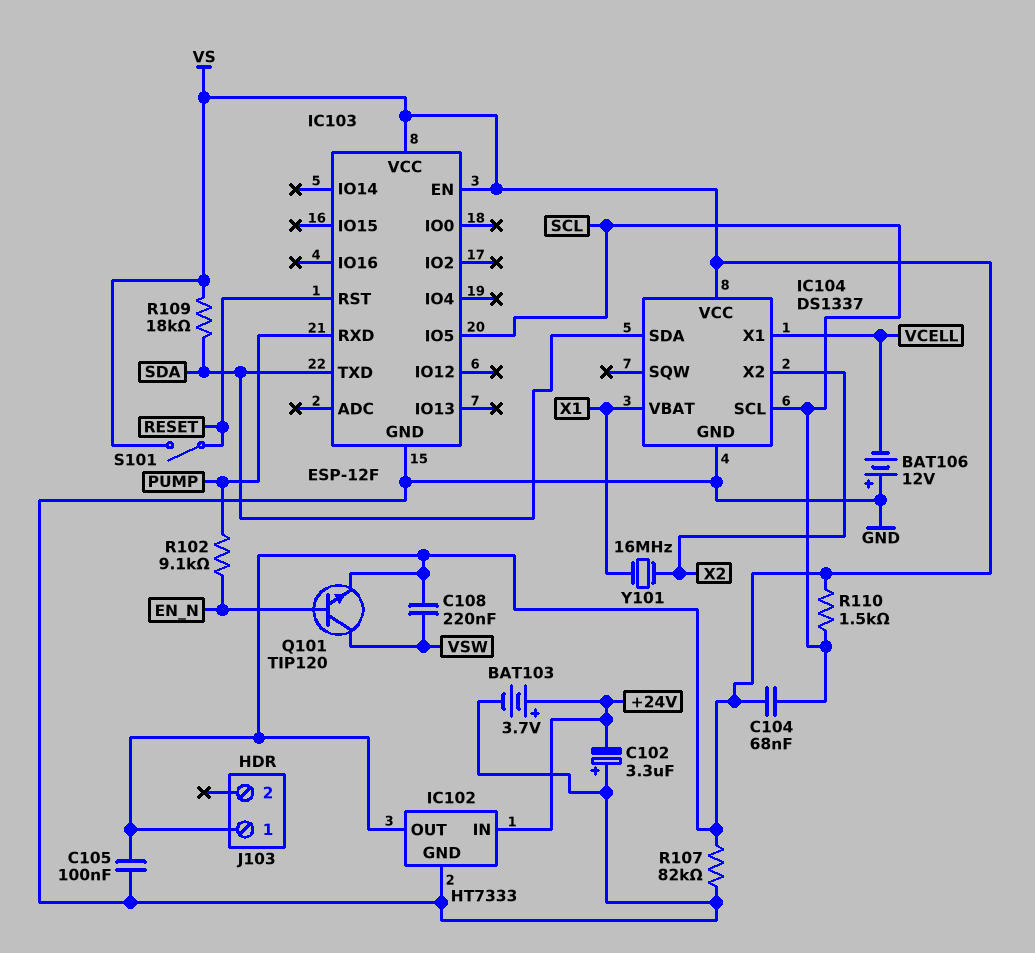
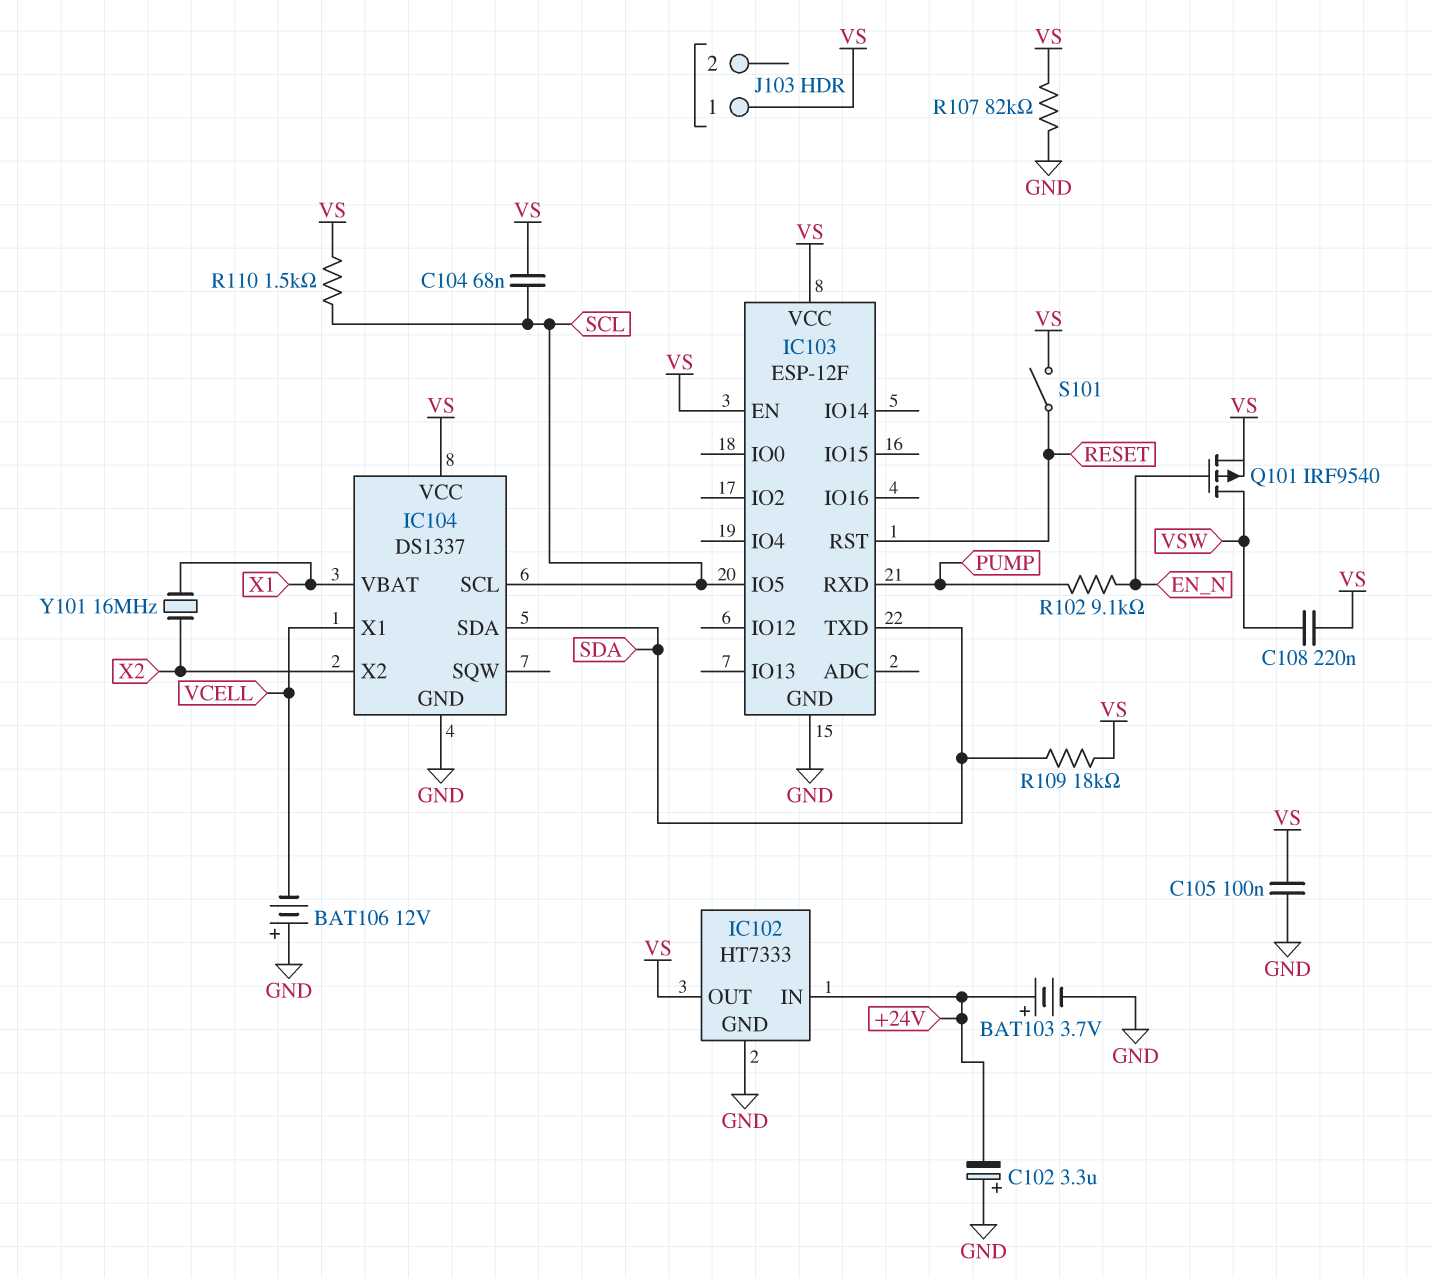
Q101: NPN TIP120 (B EN_N, C VSW, E VS) -> PMOS IRF9540 (G EN_N, D VSW, S VS)

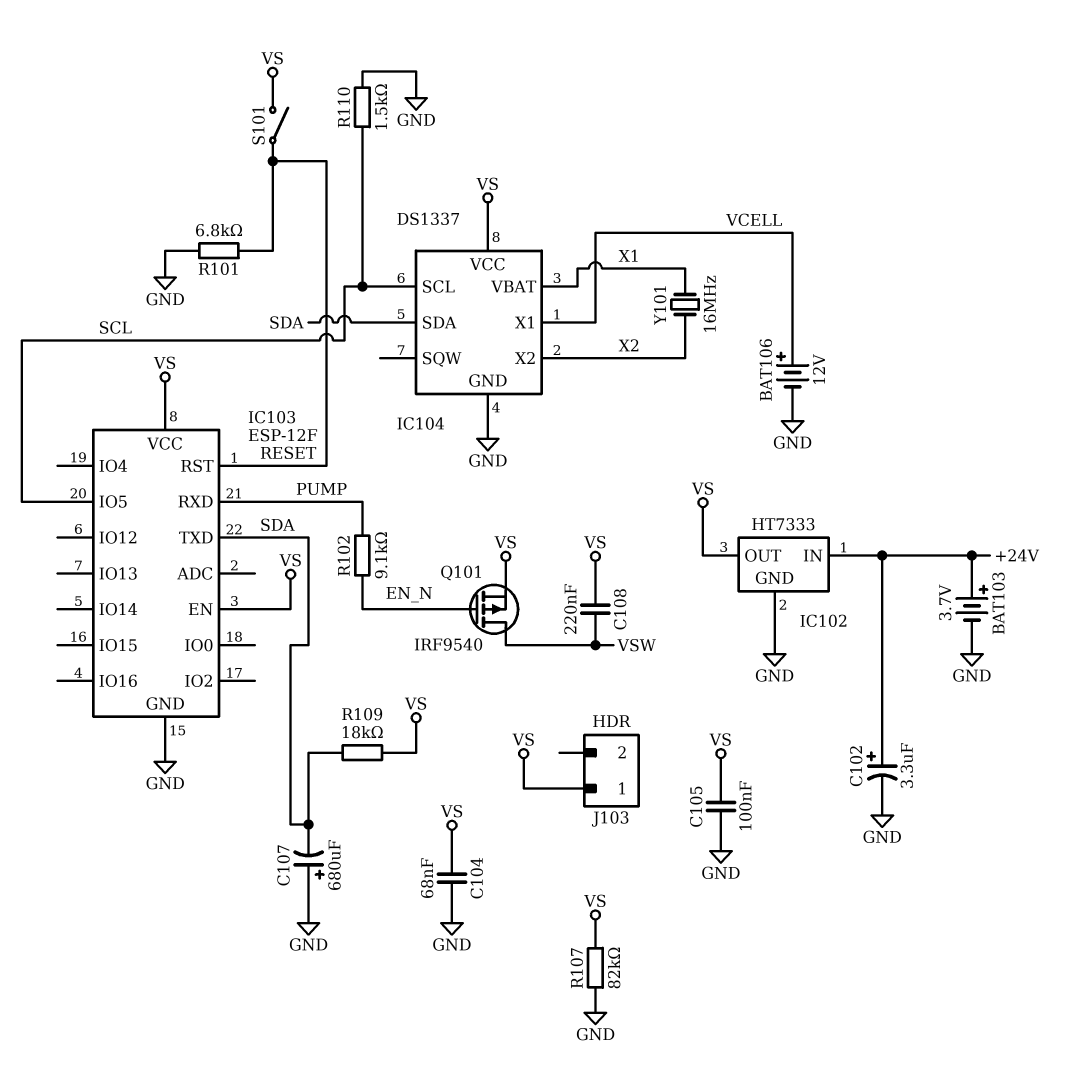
BAT106: 12V (plus GND, minus VCELL) -> 12V (plus VCELL, minus GND)
C102: 3.3uF (plus GND, minus +24V) -> 3.3uF (plus +24V, minus GND)
C104: 68nF (SCL, VS) -> 68nF (GND, VS)
C107: none -> 680uF (plus GND, minus SDA)
R101: none -> 6.8k (GND, RESET)
R110: 1.5k (SCL, VS) -> 1.5k (GND, SCL)

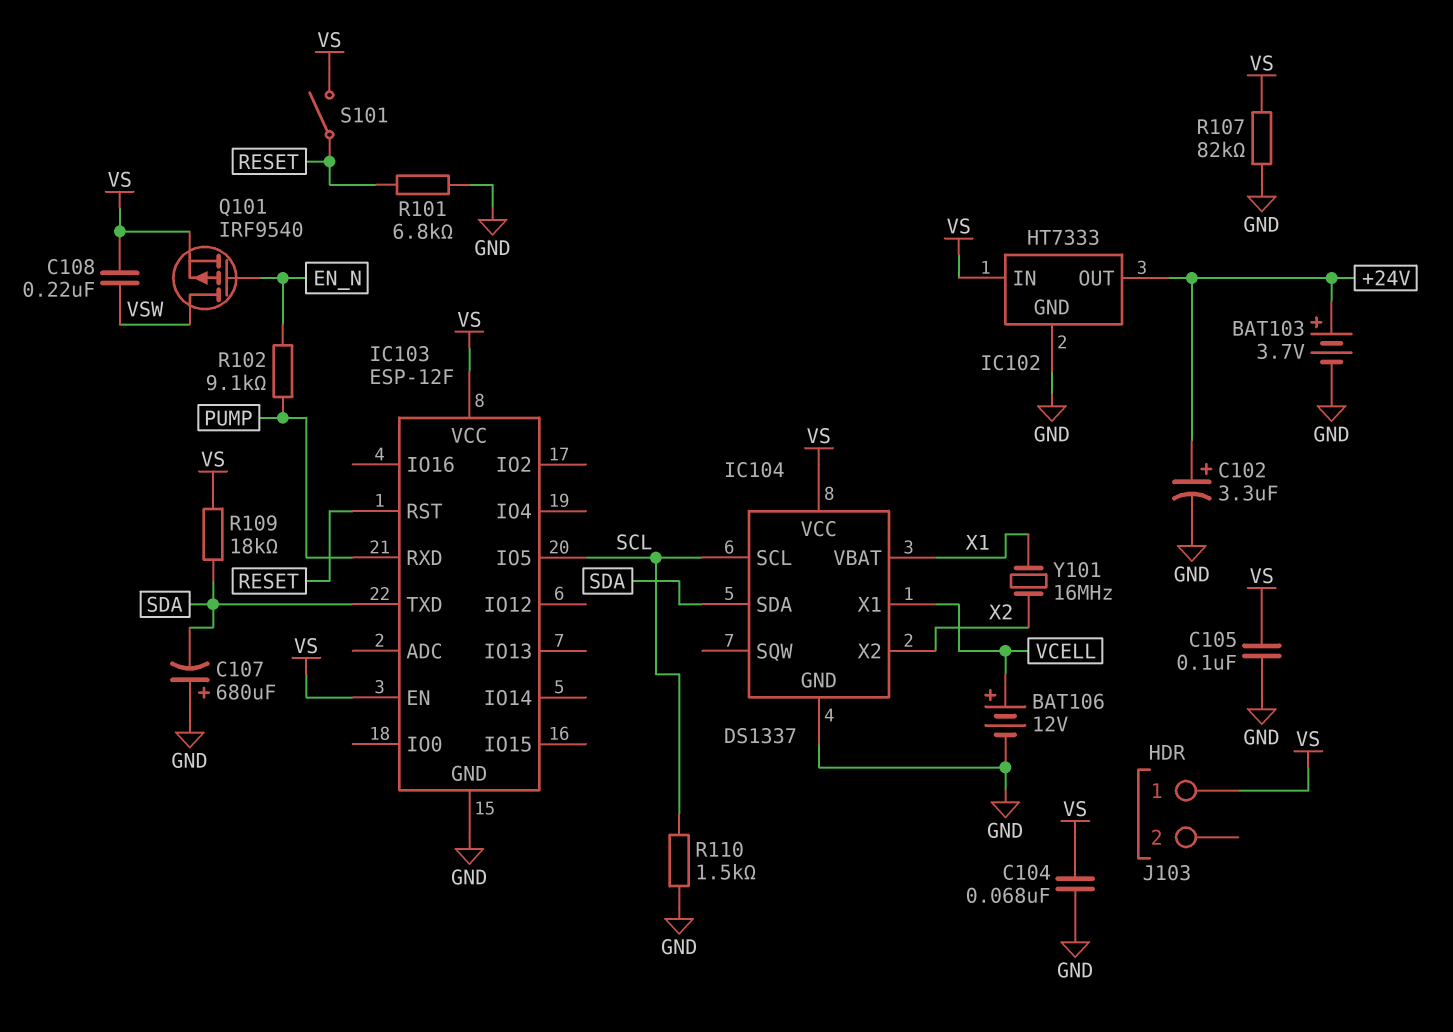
IC102 pin IN: +24V -> VS
IC102 pin OUT: VS -> +24V

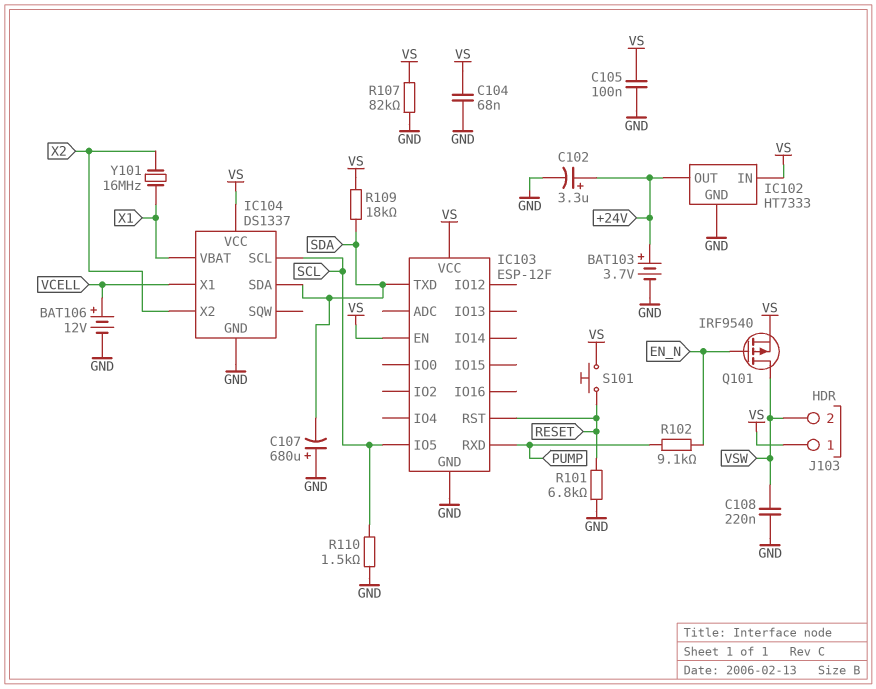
C108: 220nF (VS, VSW) -> 220nF (GND, VSW)
J103 pin 2: none -> VSW
S101: switch (RESET, VS) -> button (RESET, VS)

